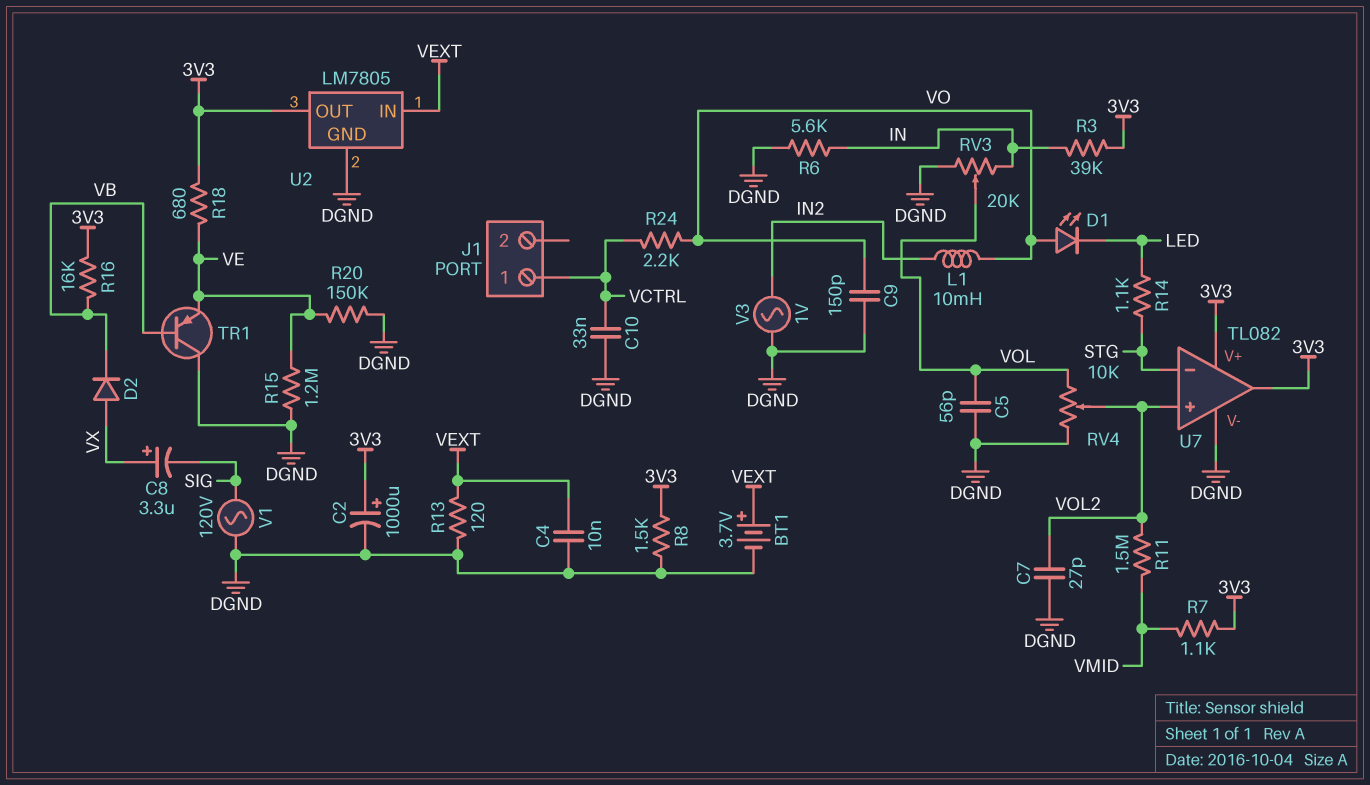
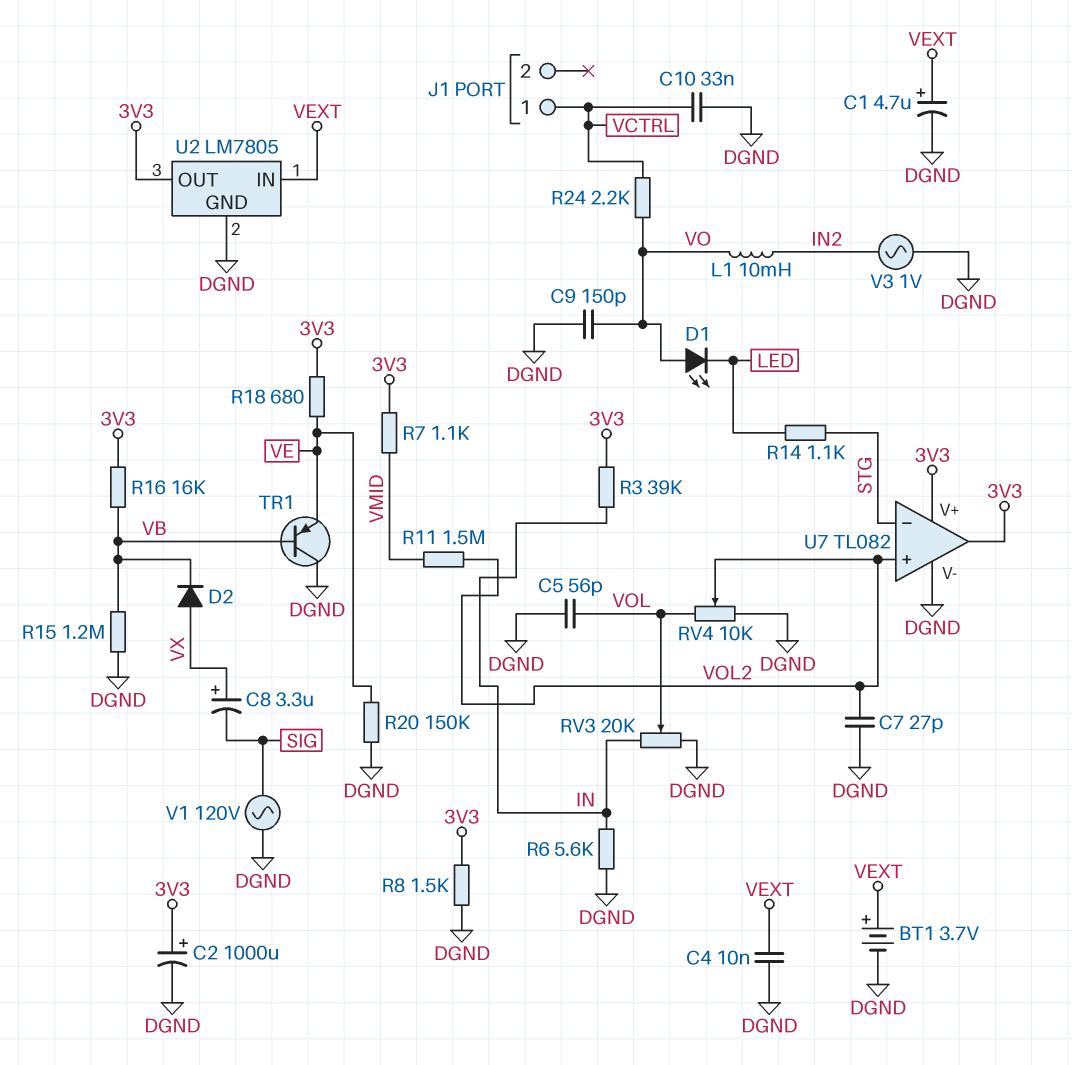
C1: none -> 4.7uF (plus VEXT, minus DGND)
R13: 120 (DGND, VEXT) -> none
R15: 1.2M (DGND, VE) -> 1.2M (DGND, VB)

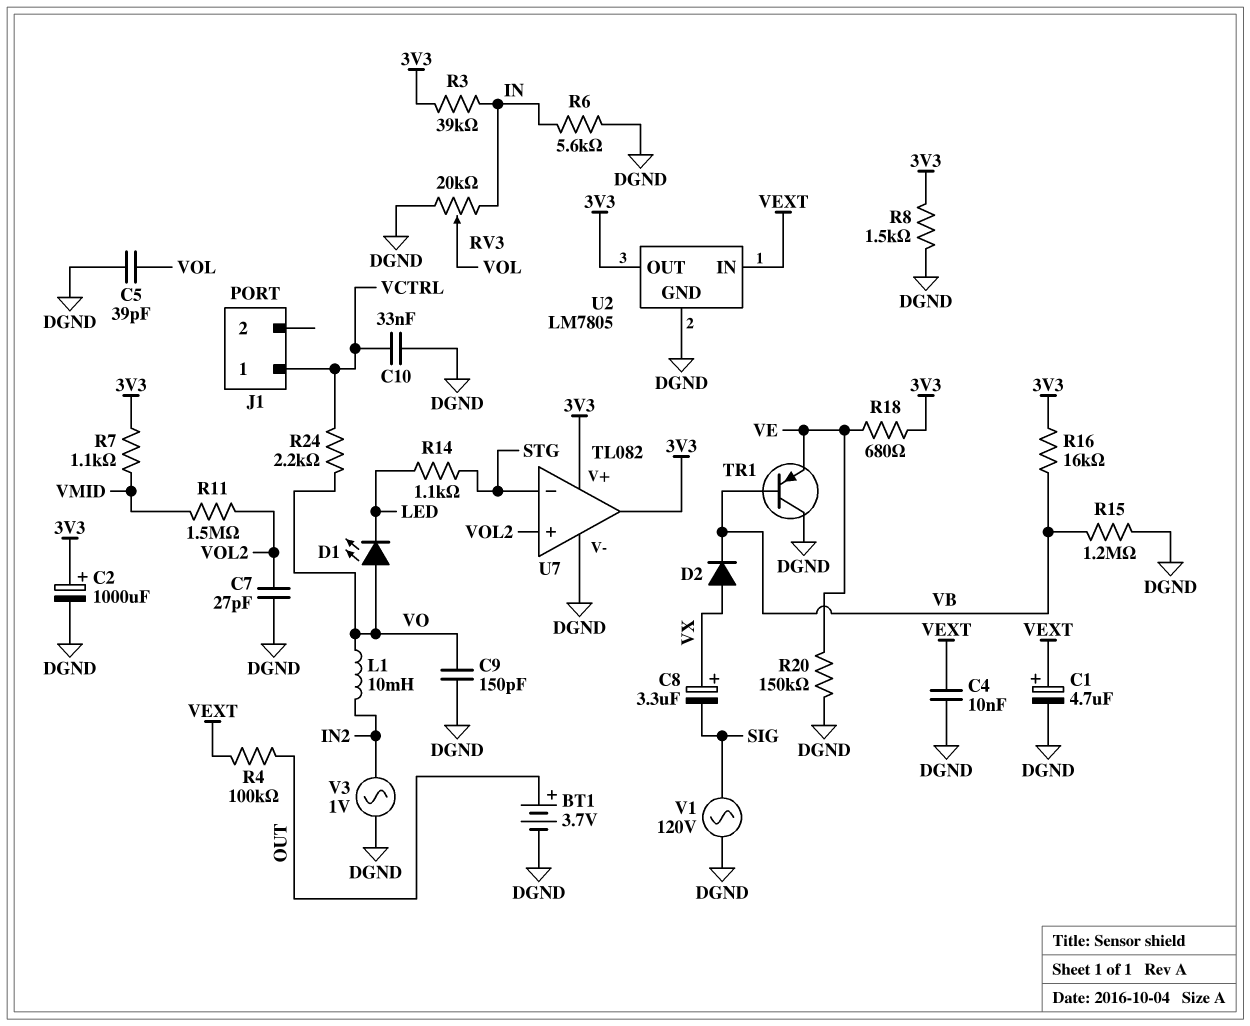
BT1: 3.7V (plus VEXT, minus DGND) -> 3.7V (plus OUT, minus DGND)
C5: 56pF (DGND, VOL) -> 39pF (DGND, VOL)
R4: none -> 100k (OUT, VEXT)
RV4: 10k (DGND, VOL, wiper VOL2) -> none

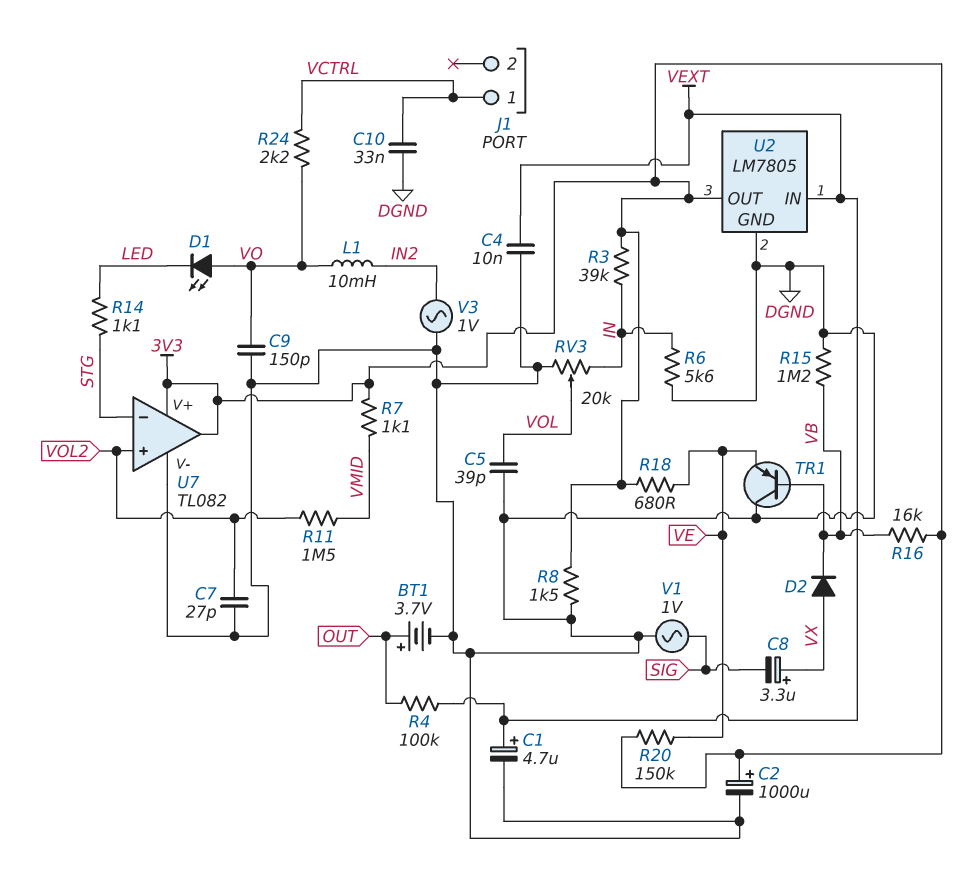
R20: 150k (DGND, VE) -> 150k (3V3, VE)
V1: AC 120V (DGND, SIG) -> AC 1V (DGND, SIG)

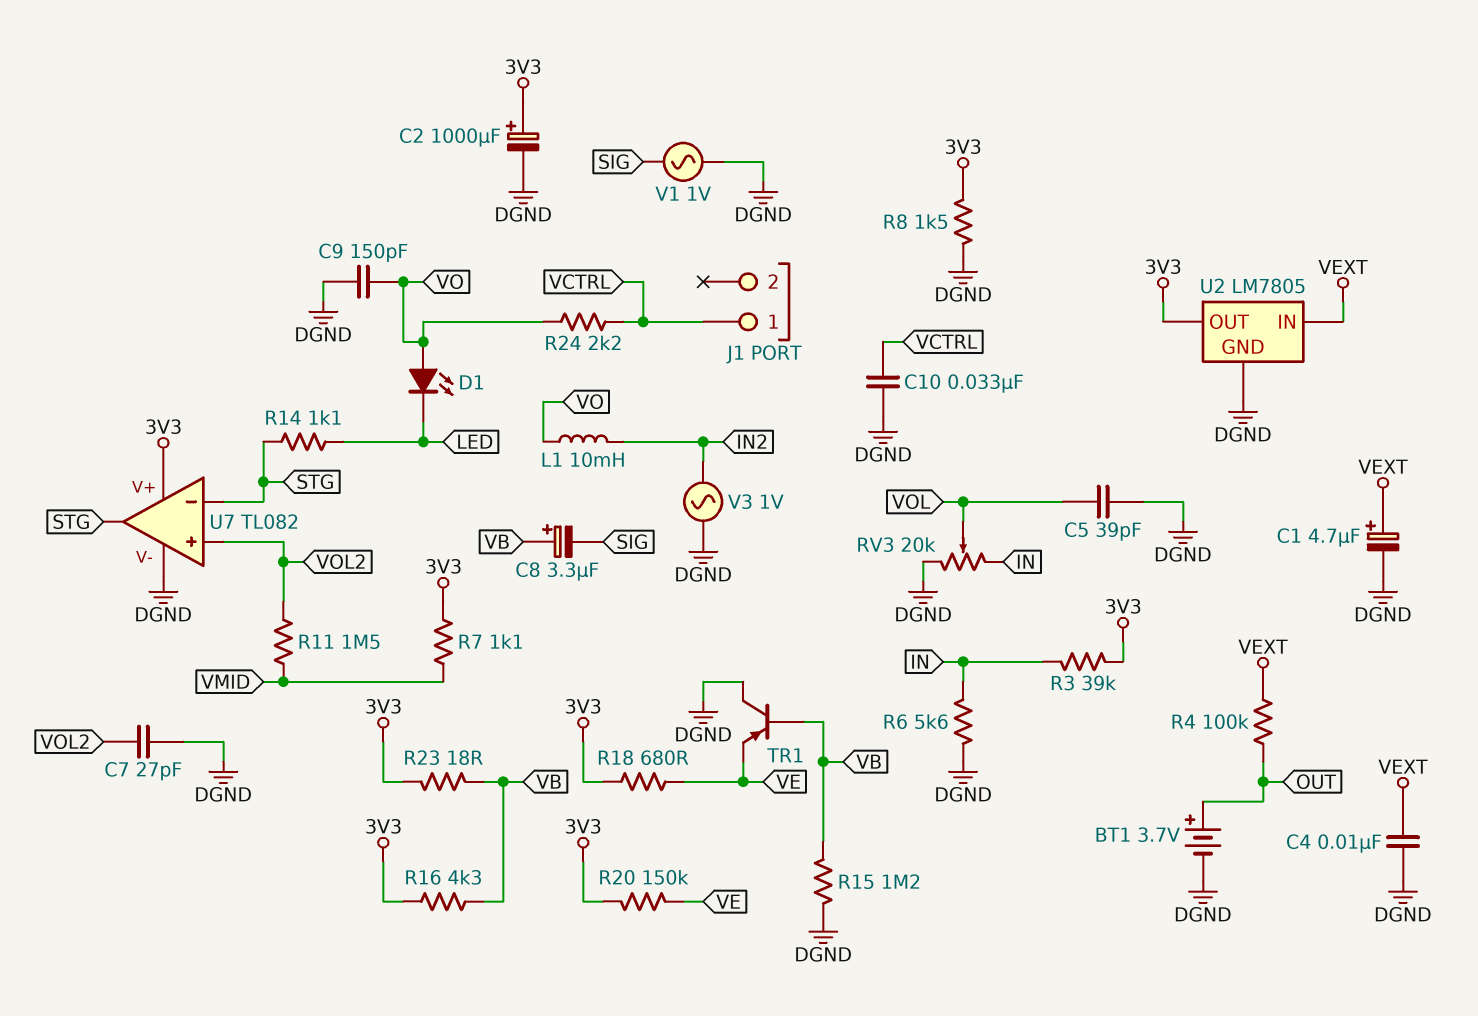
C8: 3.3uF (plus VX, minus SIG) -> 3.3uF (plus VB, minus SIG)
D2: diode (A VX, K VB) -> none
R16: 16k (3V3, VB) -> 4.3k (3V3, VB)
R23: none -> 18 (3V3, VB)
U7 pin out: 3V3 -> STG

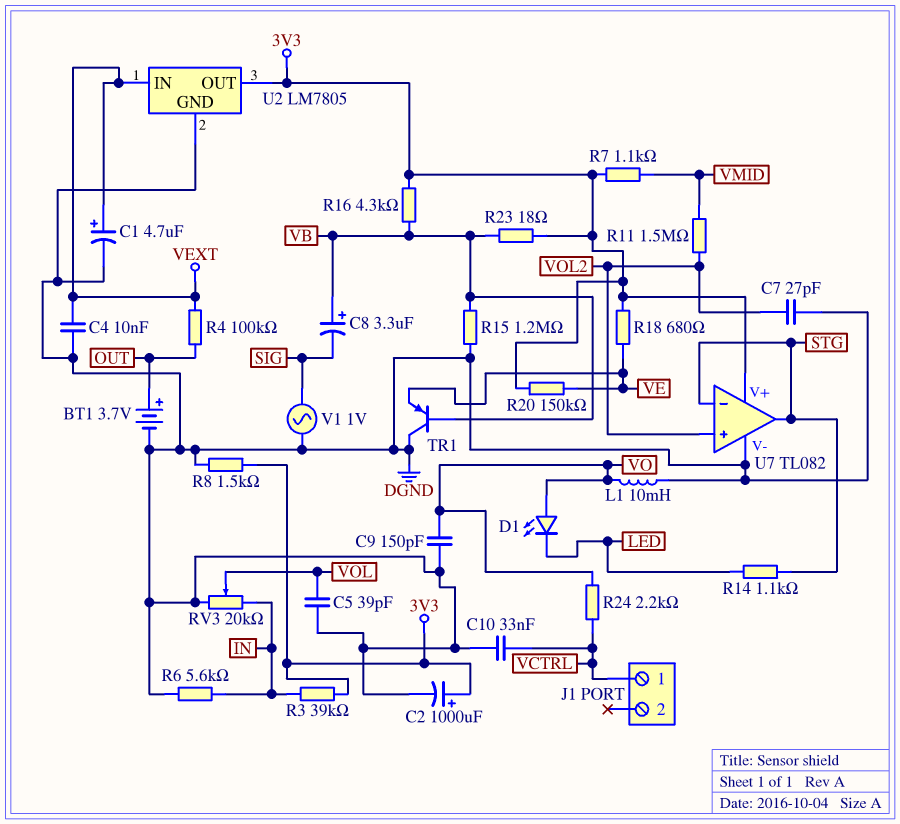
L1: 10mH (IN2, VO) -> 10mH (DGND, VO)
V3: AC 1V (DGND, IN2) -> none

